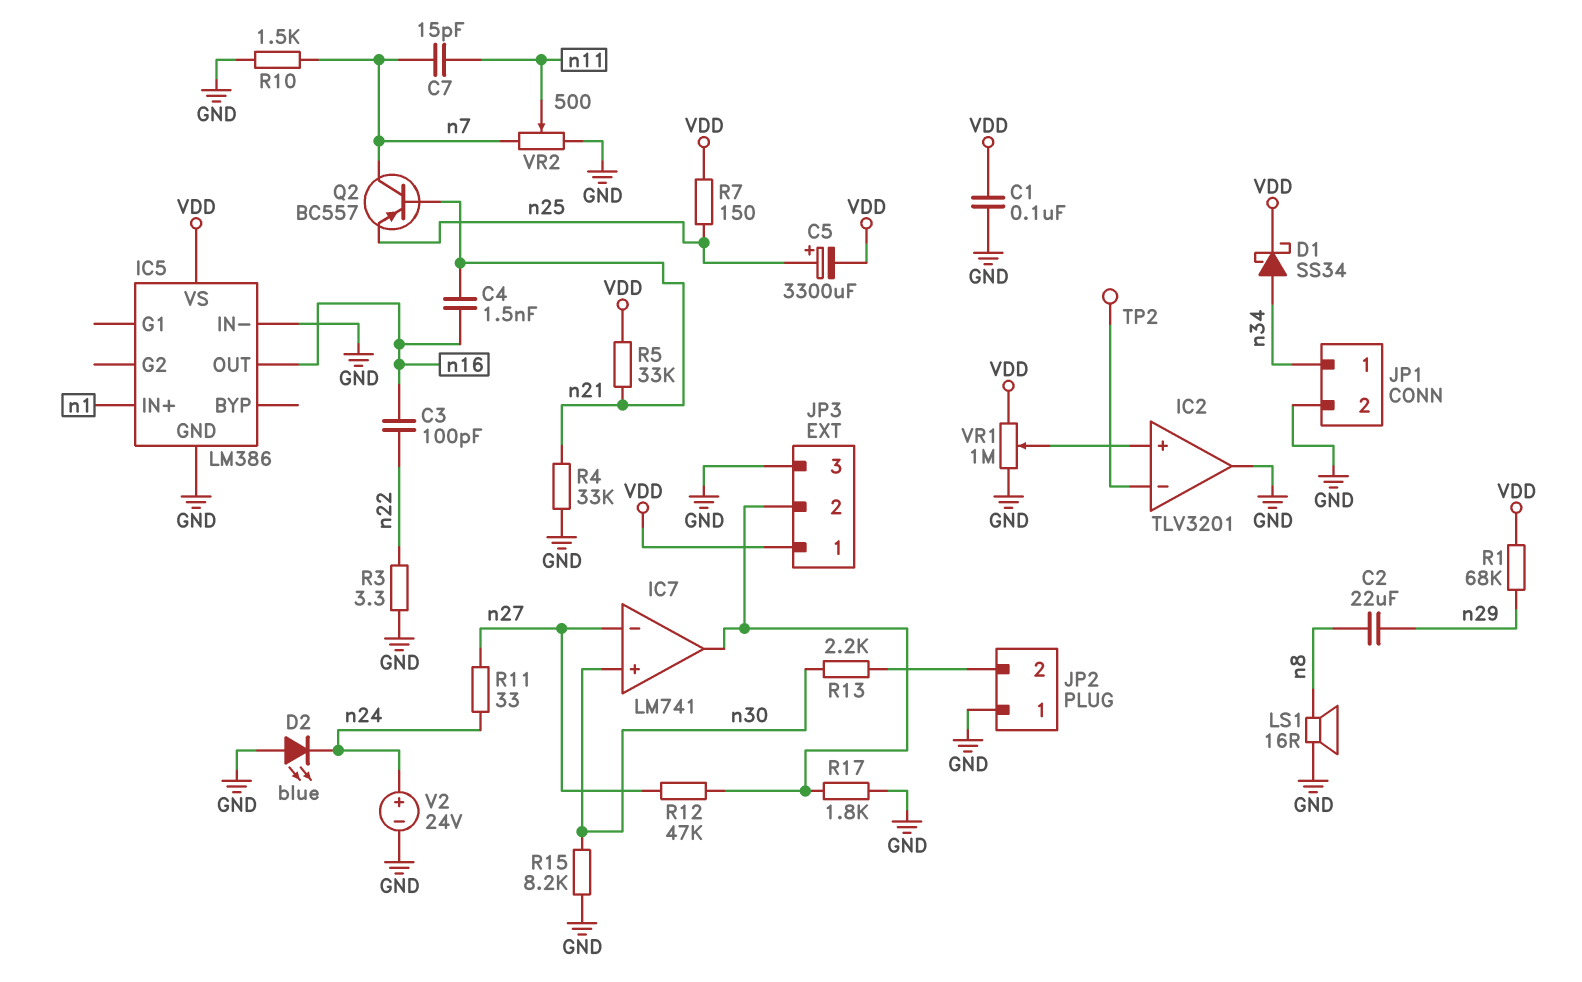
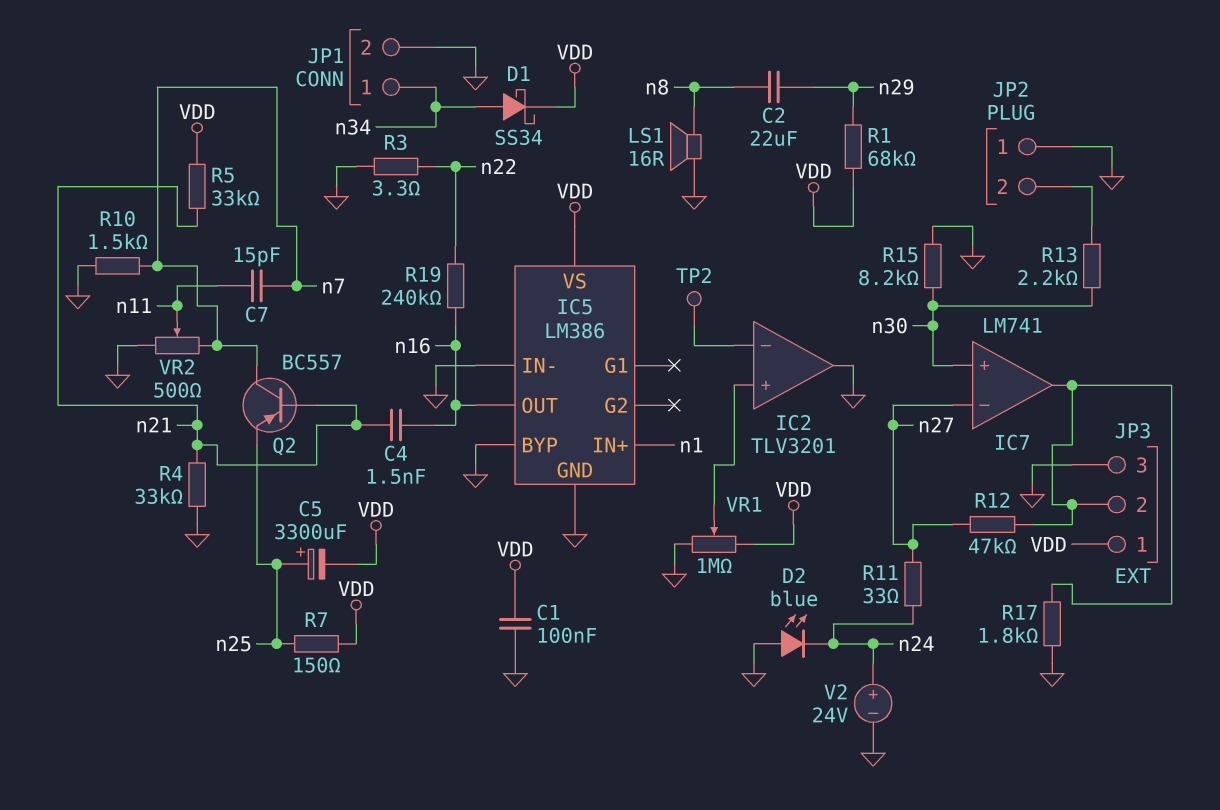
C3: 100pF (n16, n22) -> none
IC5 pin BYP: none -> GND
R19: none -> 240k (n16, n22)

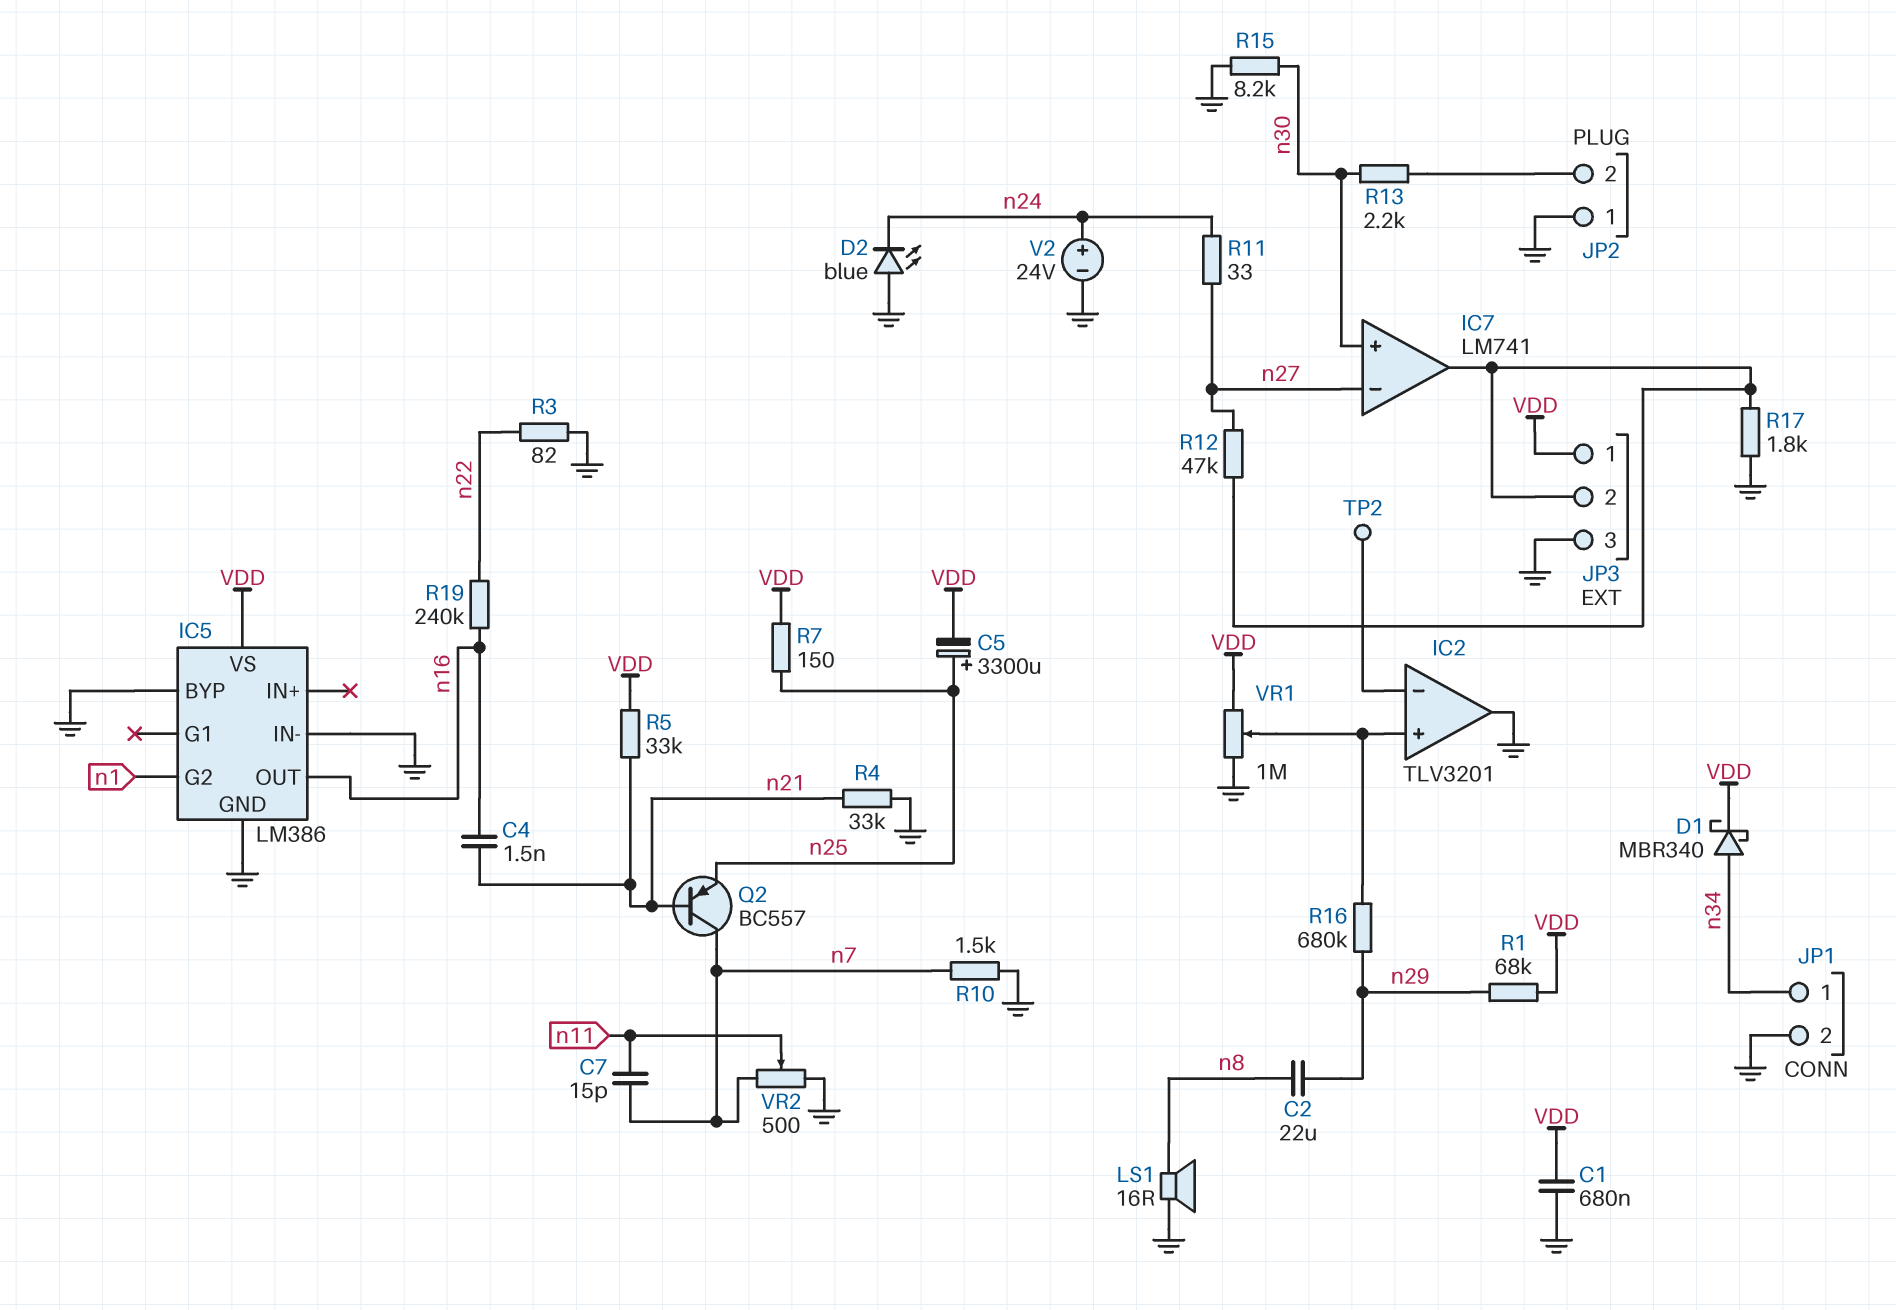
C1: 100nF (GND, VDD) -> 680nF (GND, VDD)
D1: schottky SS34 (A n34, K VDD) -> schottky MBR340 (A n34, K VDD)
IC5 pin G2: none -> n1
IC5 pin IN+: n1 -> none
R3: 3.3 (GND, n22) -> 82 (GND, n22)
R16: none -> 680k (IC2/in+, n29)

